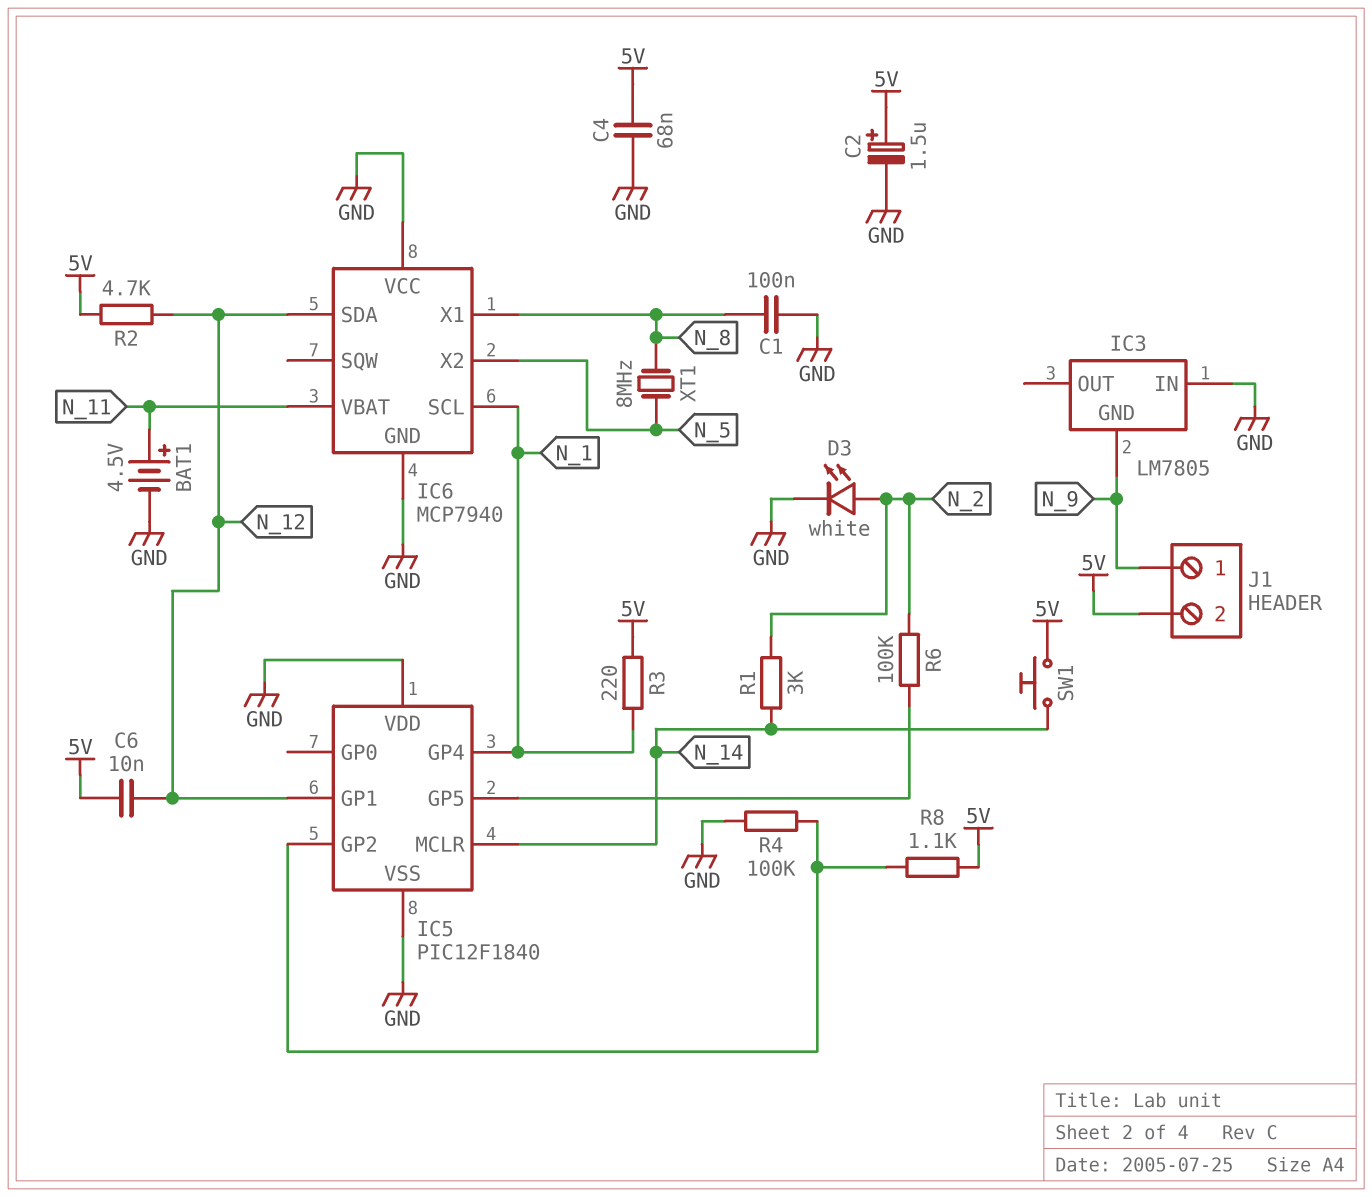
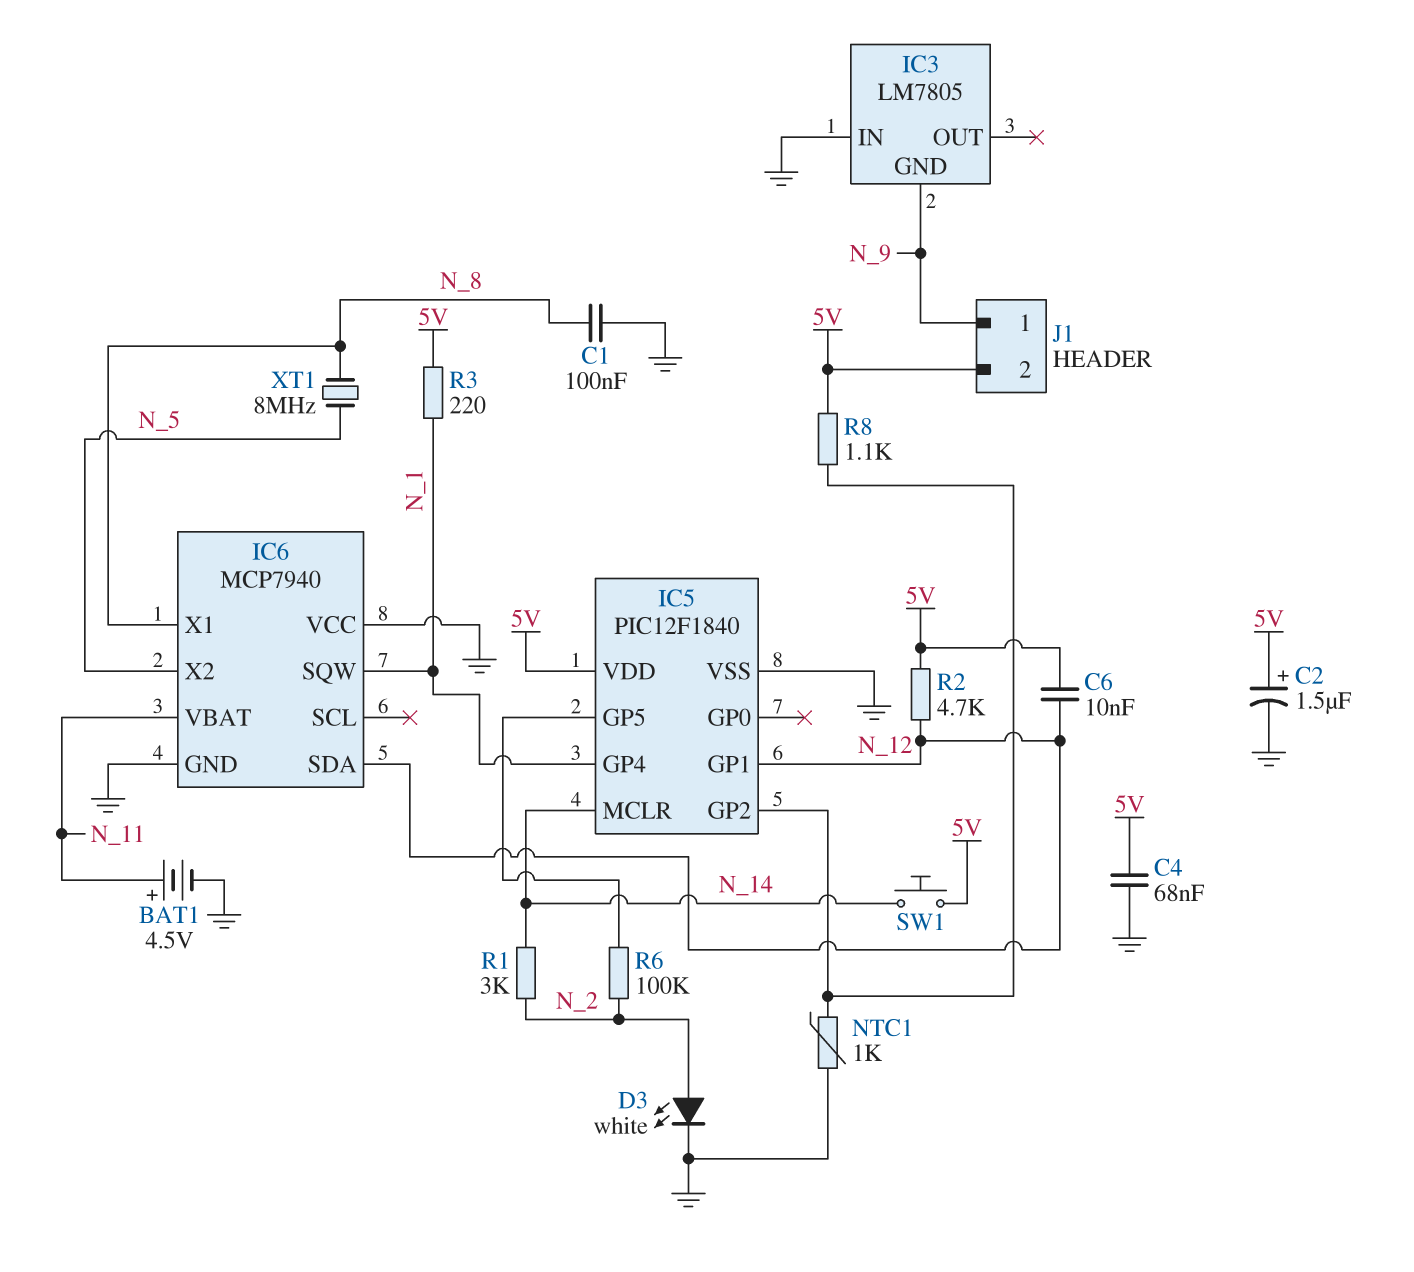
IC5 pin VDD: GND -> 5V
IC6 pin SCL: N_1 -> none
IC6 pin SQW: none -> N_1
NTC1: none -> 1k (GND, IC5/GP2)
R4: 100k (GND, IC5/GP2) -> none

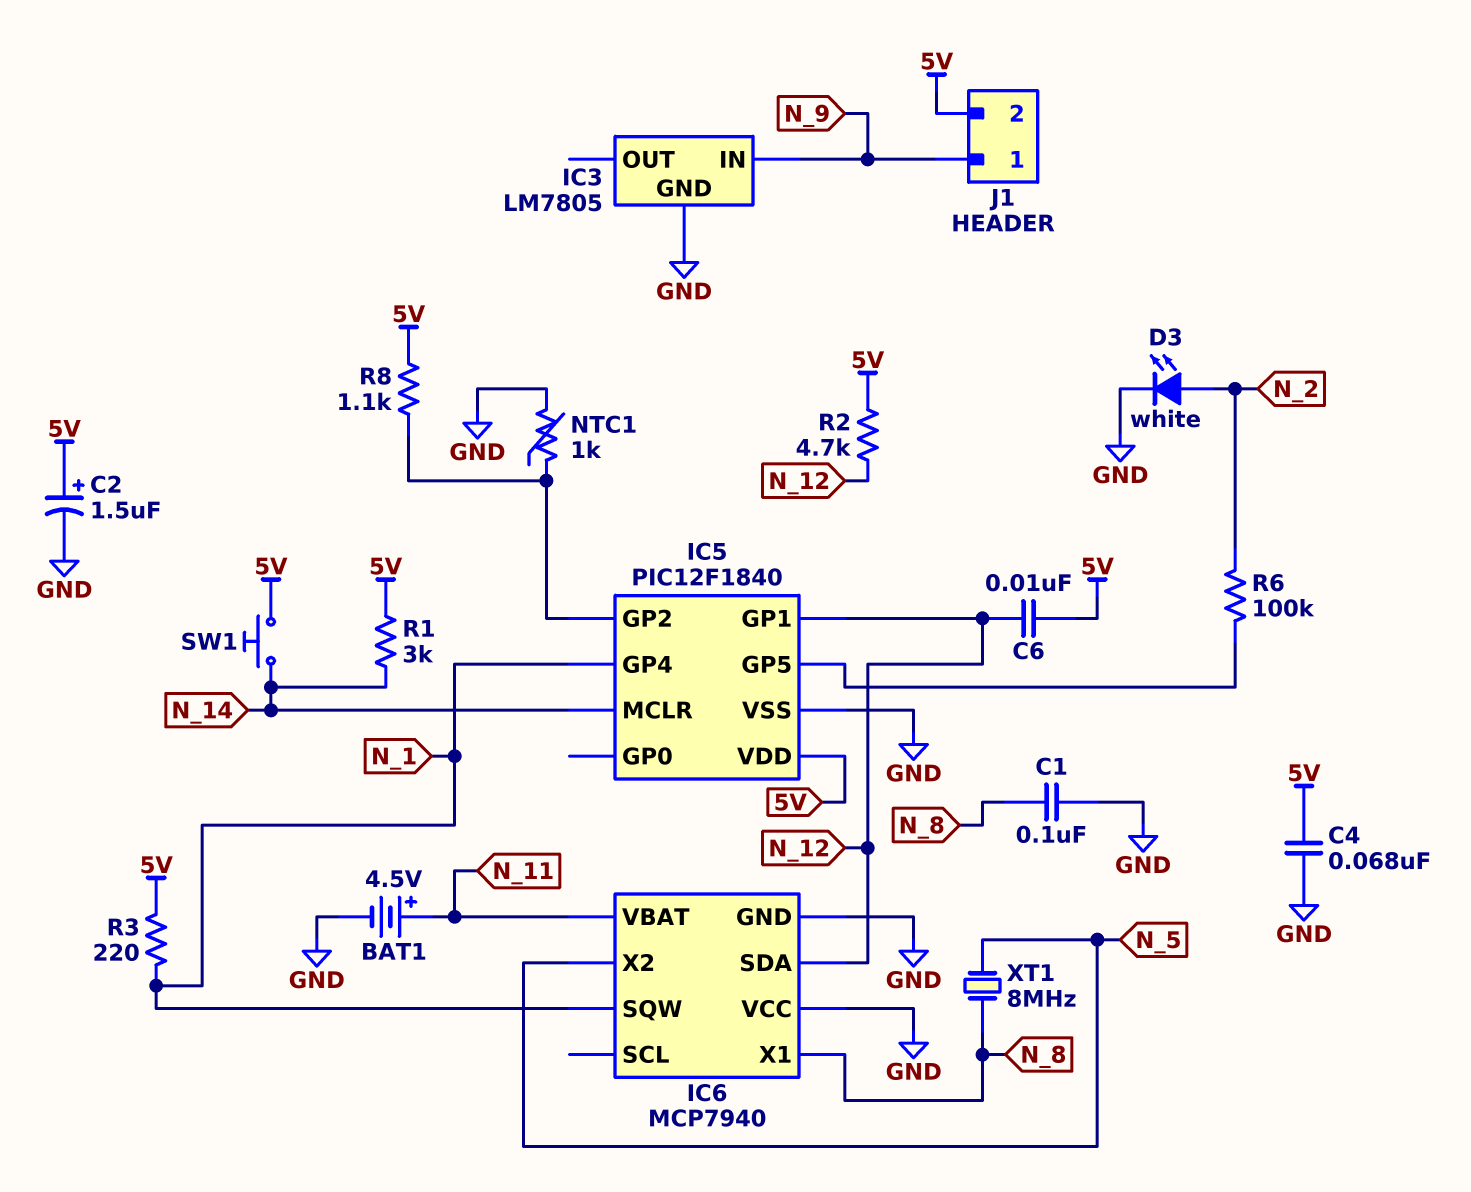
IC3 pin GND: N_9 -> GND
IC3 pin IN: GND -> N_9
R1: 3k (N_2, N_14) -> 3k (5V, N_14)

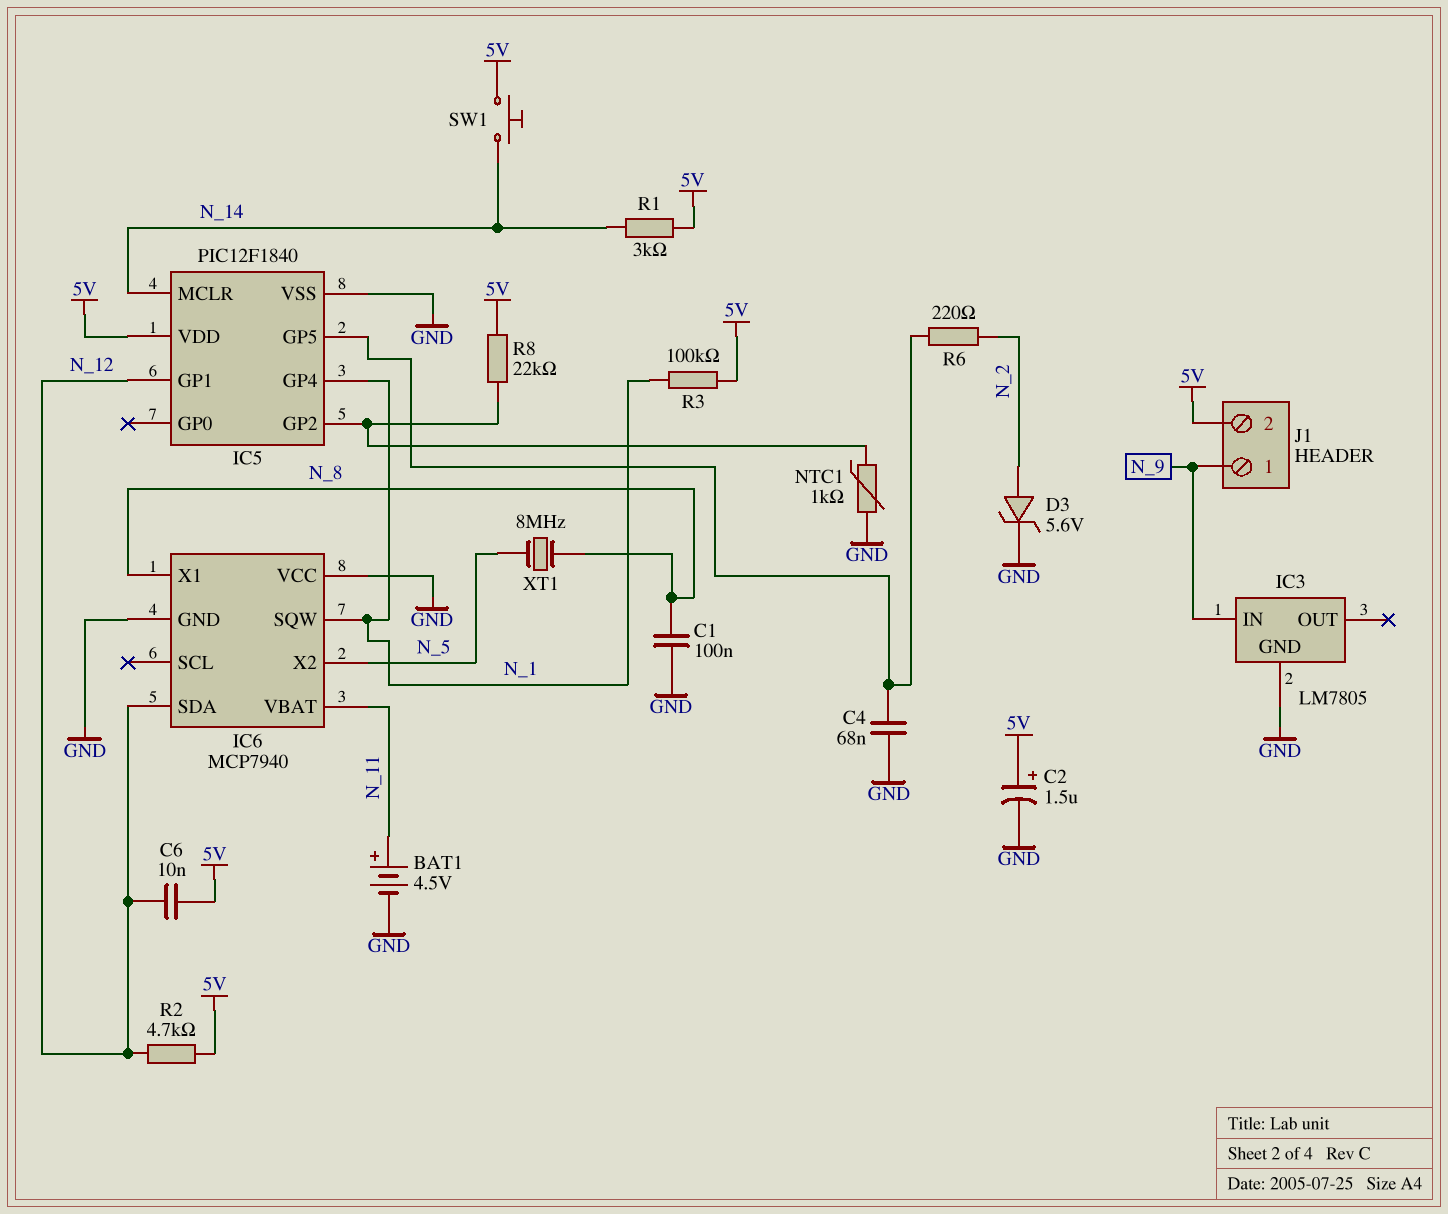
C4: 68nF (5V, GND) -> 68nF (GND, IC5/GP5)
D3: LED white (A N_2, K GND) -> zener 5.6V (A N_2, K GND)
R3: 220 (5V, N_1) -> 100k (5V, N_1)
R6: 100k (IC5/GP5, N_2) -> 220 (IC5/GP5, N_2)
R8: 1.1k (5V, IC5/GP2) -> 22k (5V, IC5/GP2)

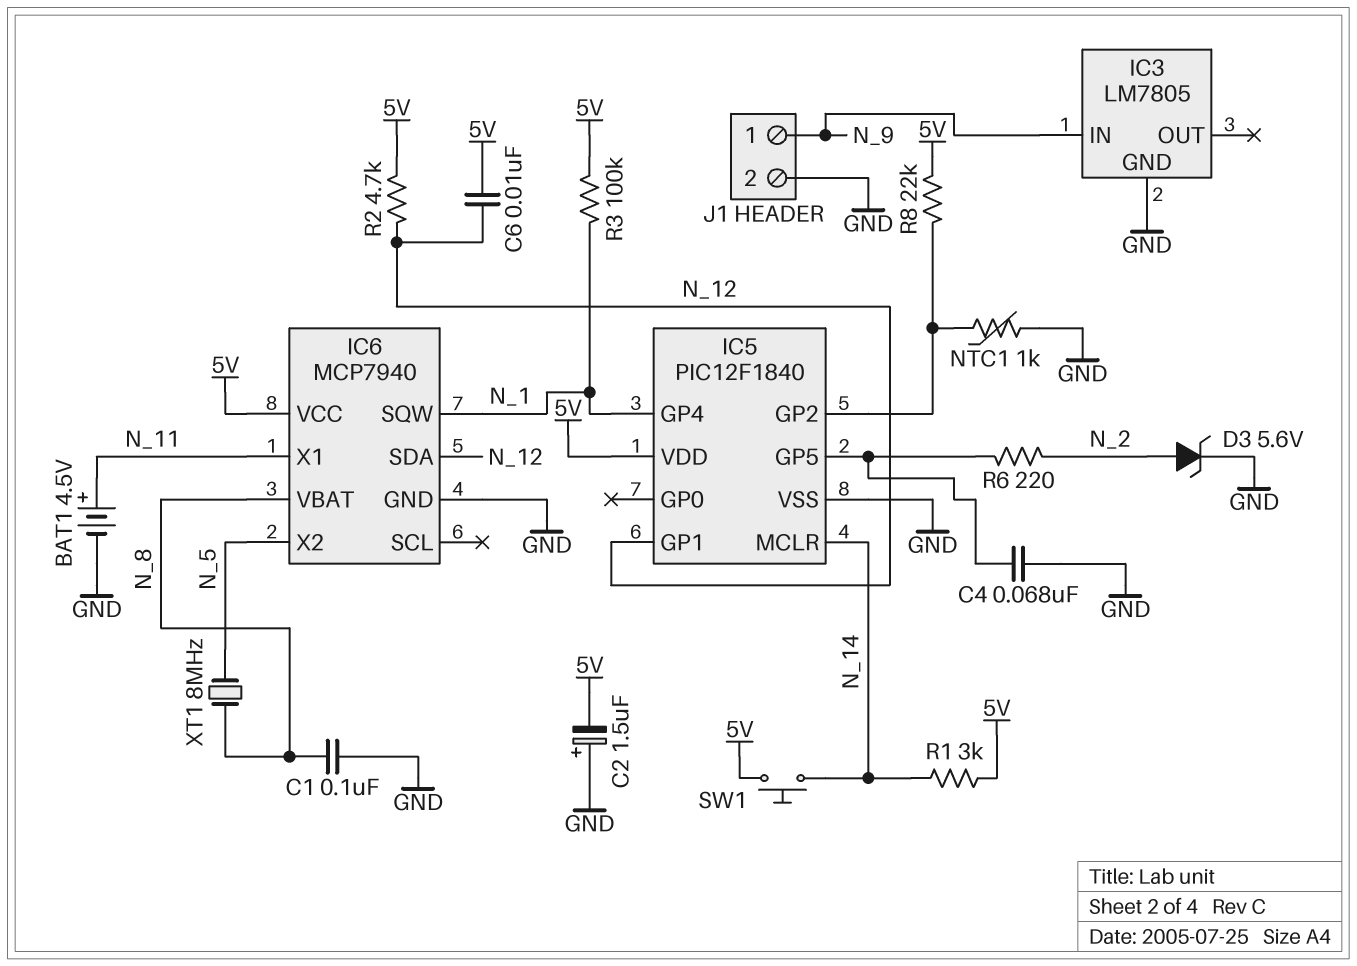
C2: 1.5uF (plus 5V, minus GND) -> 1.5uF (plus GND, minus 5V)
IC6 pin VBAT: N_11 -> N_8
IC6 pin VCC: GND -> 5V
IC6 pin X1: N_8 -> N_11
J1 pin 2: 5V -> GND

